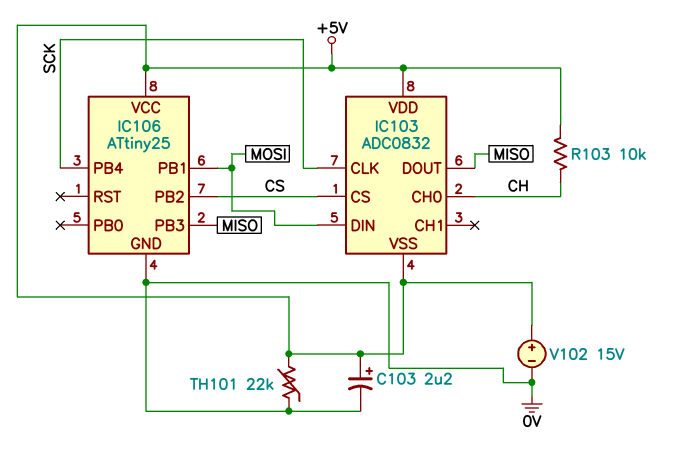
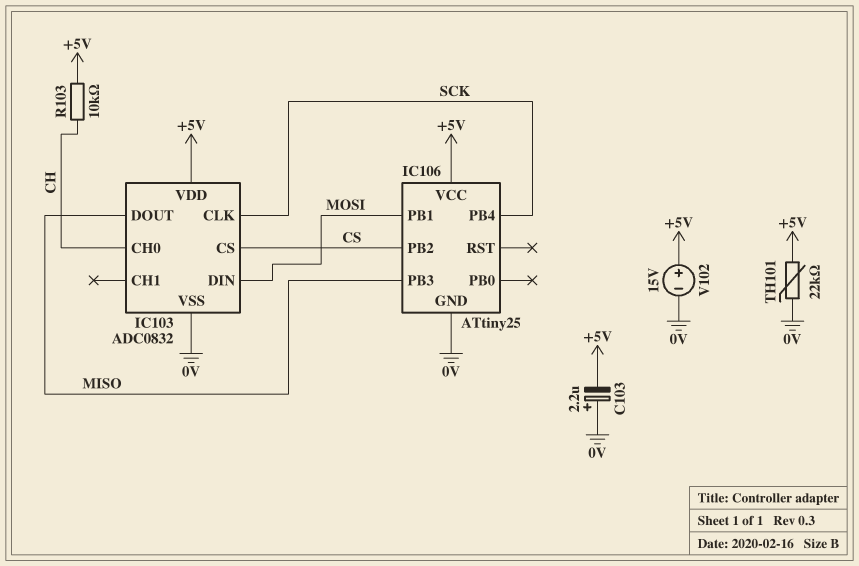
C103: 2.2uF (plus +5V, minus 0V) -> 2.2uF (plus 0V, minus +5V)
IC103 pin VSS: +5V -> 0V

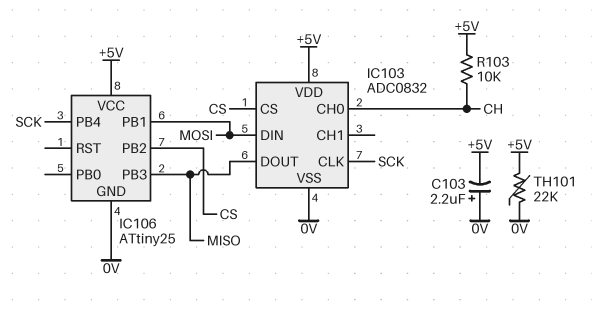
V102: 15V (plus +5V, minus 0V) -> none

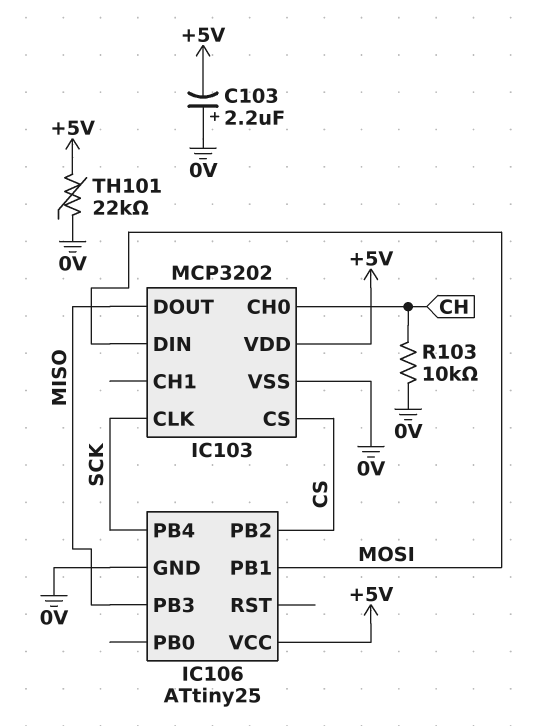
IC103: ADC0832 -> MCP3202
R103: 10k (+5V, CH) -> 10k (0V, CH)

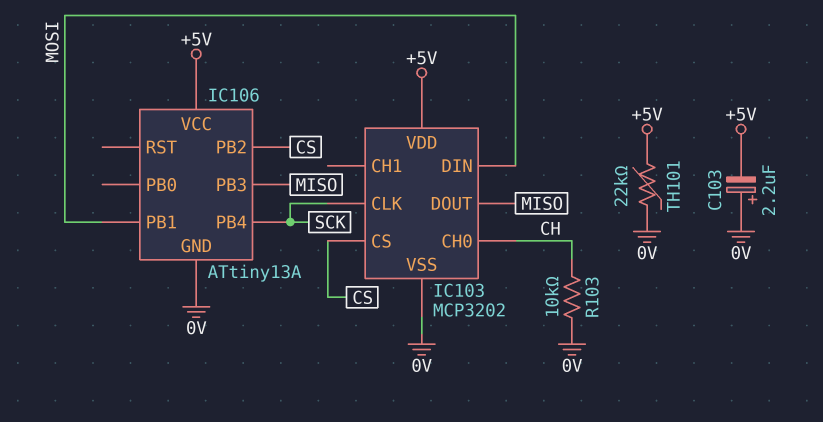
IC106: ATtiny25 -> ATtiny13A

